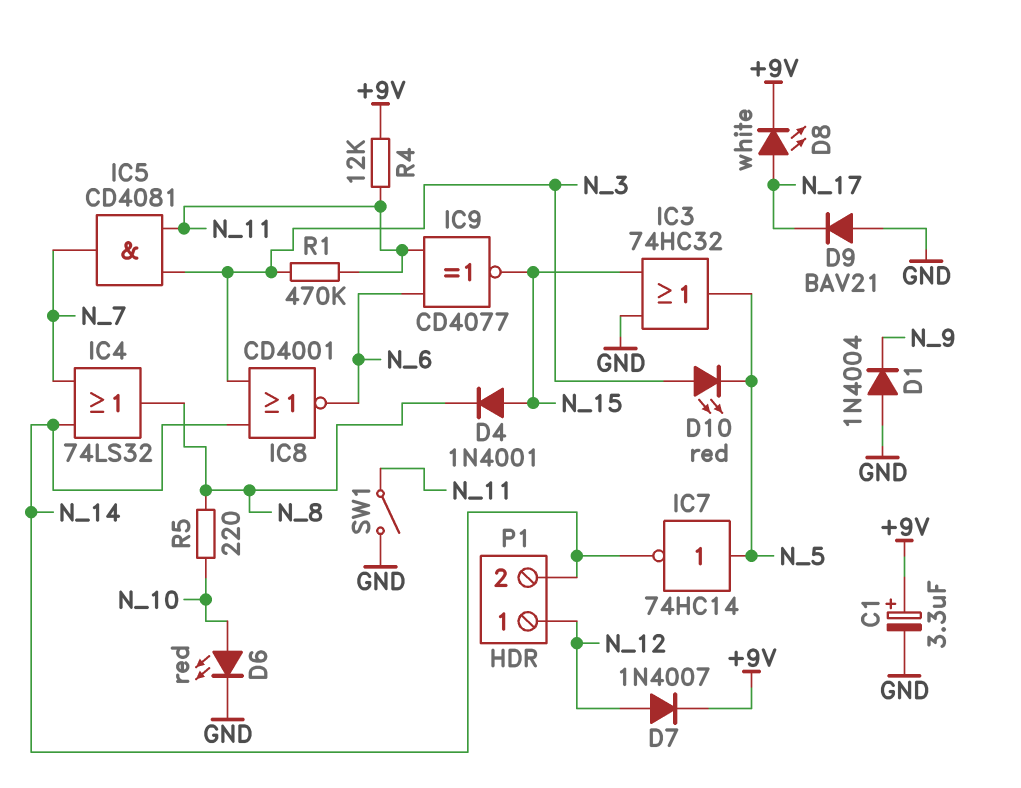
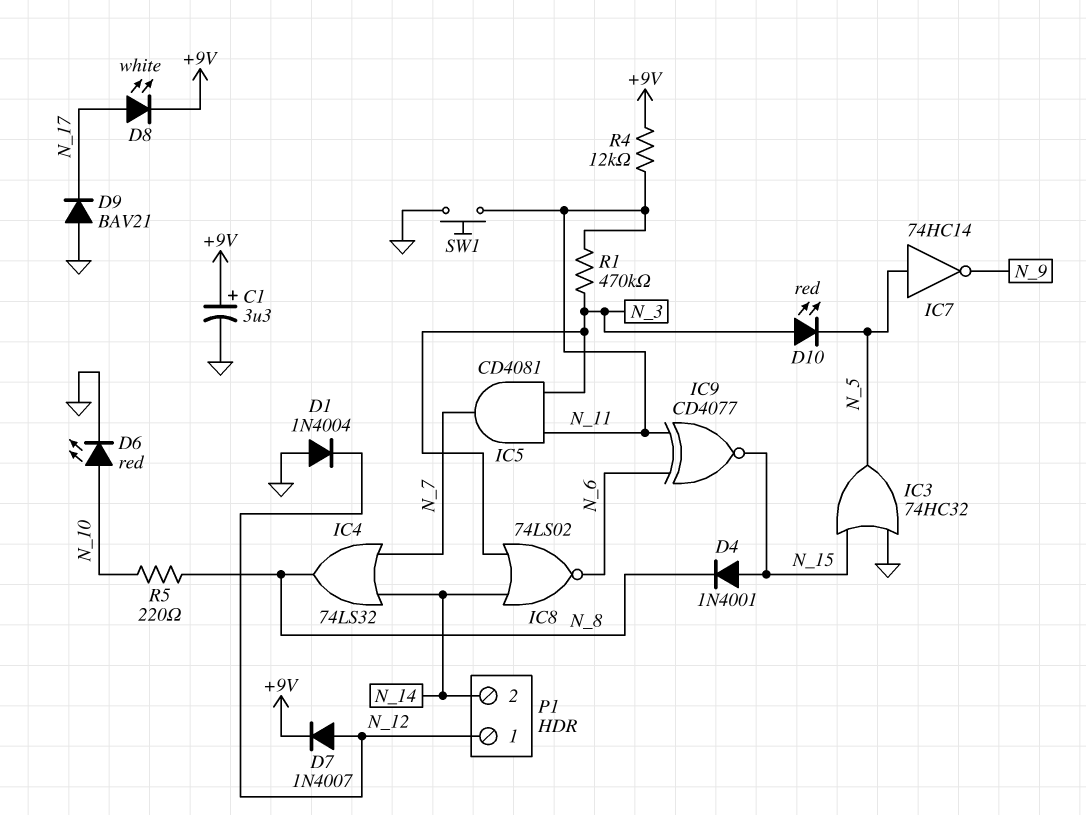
D1: diode 1N4004 (A GND, K N_9) -> diode 1N4004 (A GND, K N_12)
IC7: NOT 74HC14 (in N_5, out N_14) -> NOT 74HC14 (in N_5, out N_9)
IC8: NOR CD4001 (in N_3, in N_14, out N_6) -> NOR 74LS02 (in N_3, in N_14, out N_6)
SW1: switch (GND, N_11) -> button (GND, N_11)

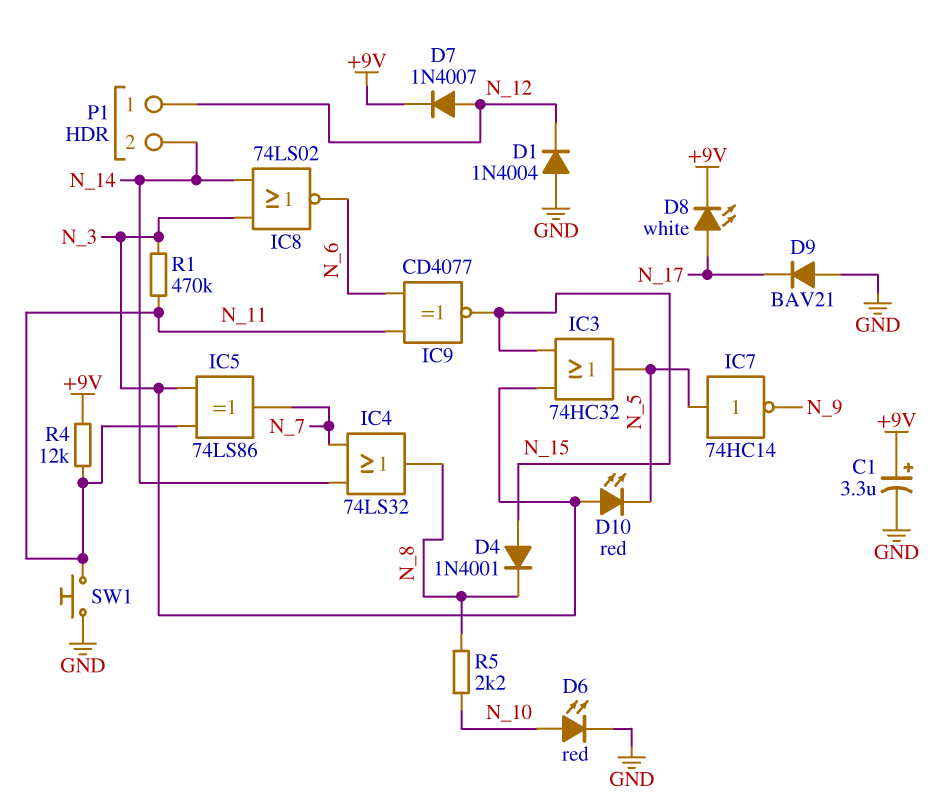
IC3: OR 74HC32 (in GND, in N_15, out N_5) -> OR 74HC32 (in N_3, in N_15, out N_5)
IC5: AND CD4081 (in N_3, in N_11, out N_7) -> XOR 74LS86 (in N_3, in N_11, out N_7)
R5: 220 (N_8, N_10) -> 2.2k (N_8, N_10)

